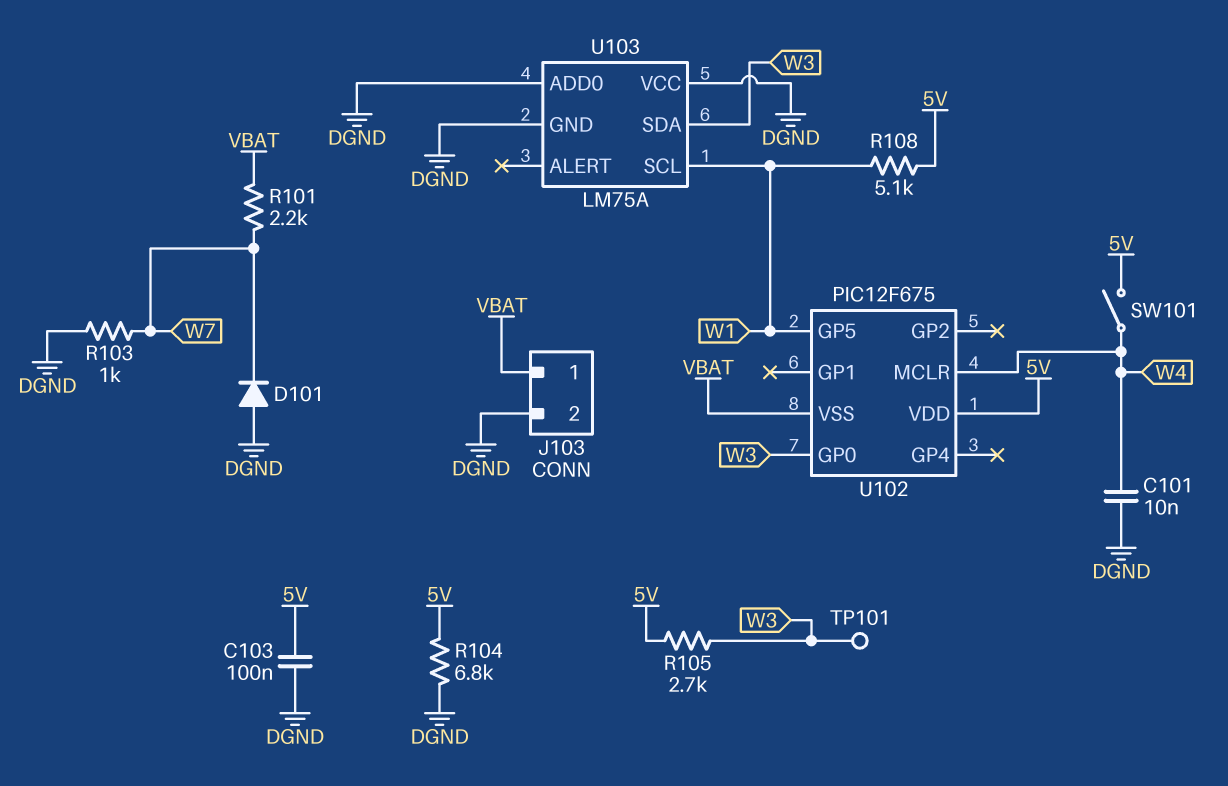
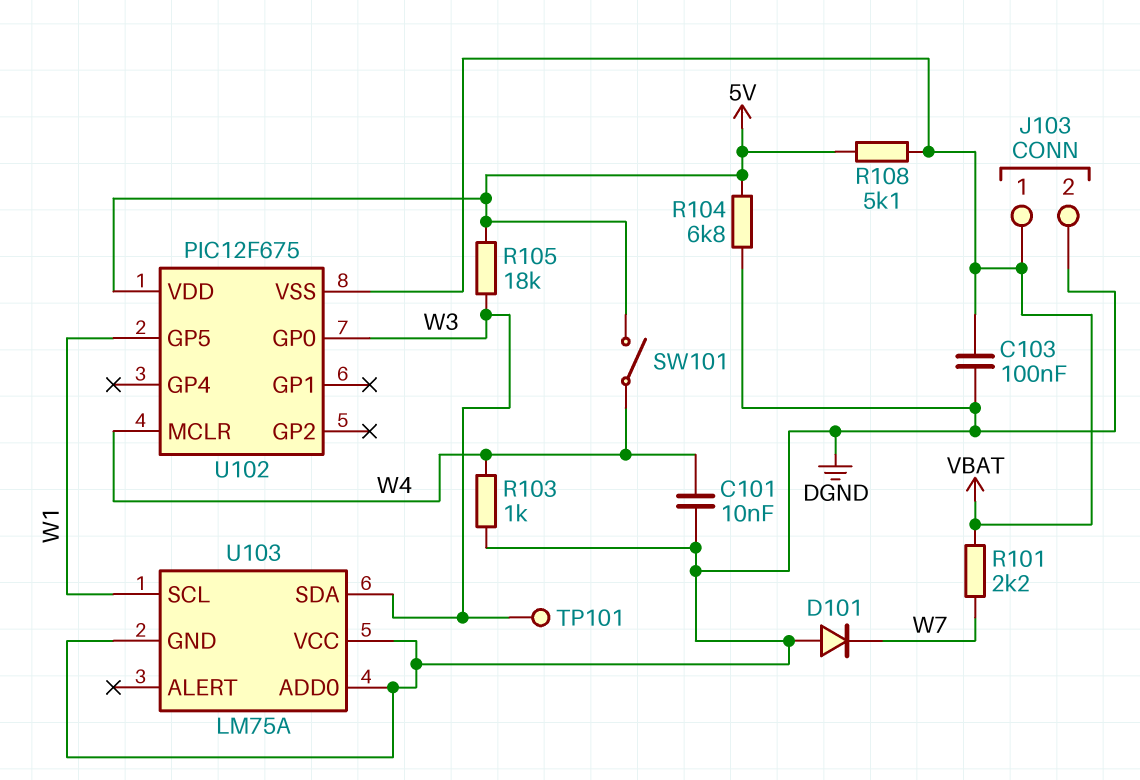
C103: 100nF (5V, DGND) -> 100nF (DGND, VBAT)
R103: 1k (DGND, W7) -> 1k (DGND, W4)
R105: 2.7k (5V, W3) -> 18k (5V, W3)
R108: 5.1k (5V, W1) -> 5.1k (5V, VBAT)

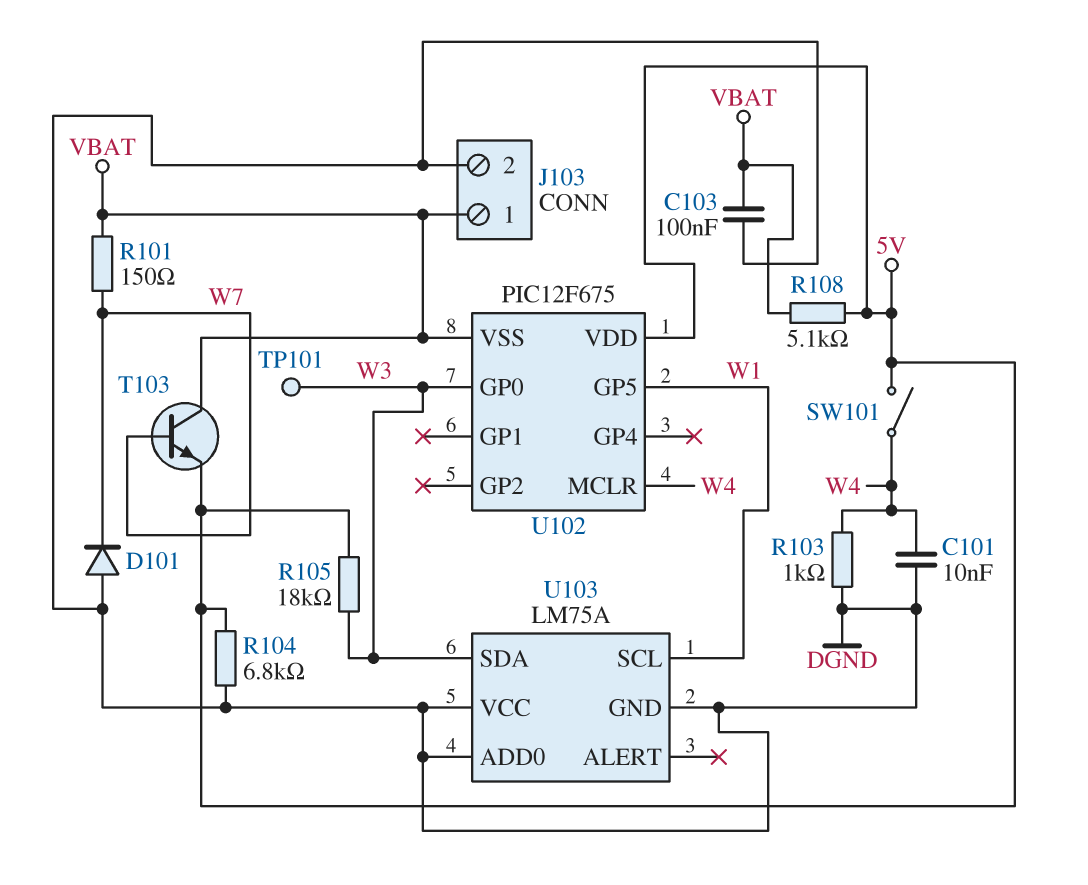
R101: 2.2k (VBAT, W7) -> 150 (VBAT, W7)
T103: none -> NPN (B W7, C VBAT, E 5V)

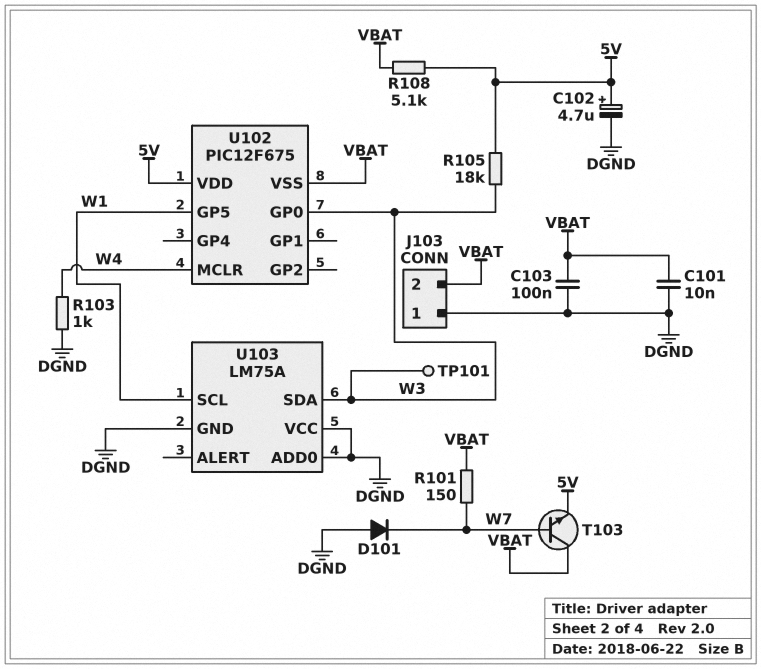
C101: 10nF (DGND, W4) -> 10nF (DGND, VBAT)
C102: none -> 4.7uF (plus 5V, minus DGND)
J103 pin 1: VBAT -> DGND
J103 pin 2: DGND -> VBAT
R104: 6.8k (5V, DGND) -> none
SW101: switch (5V, W4) -> none

